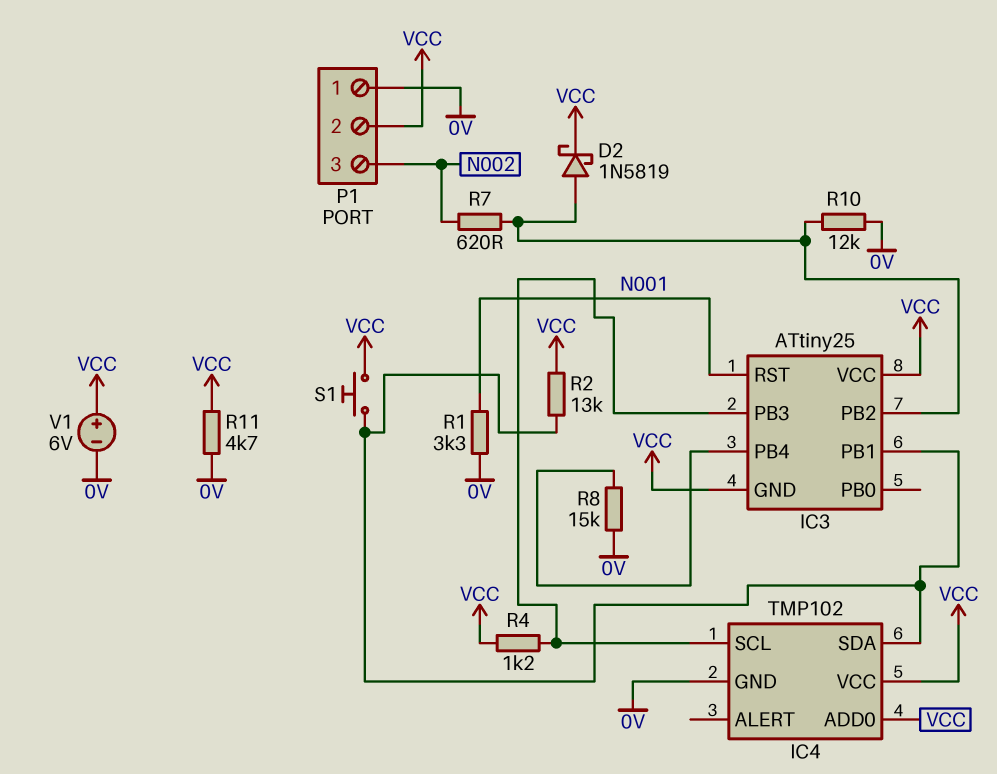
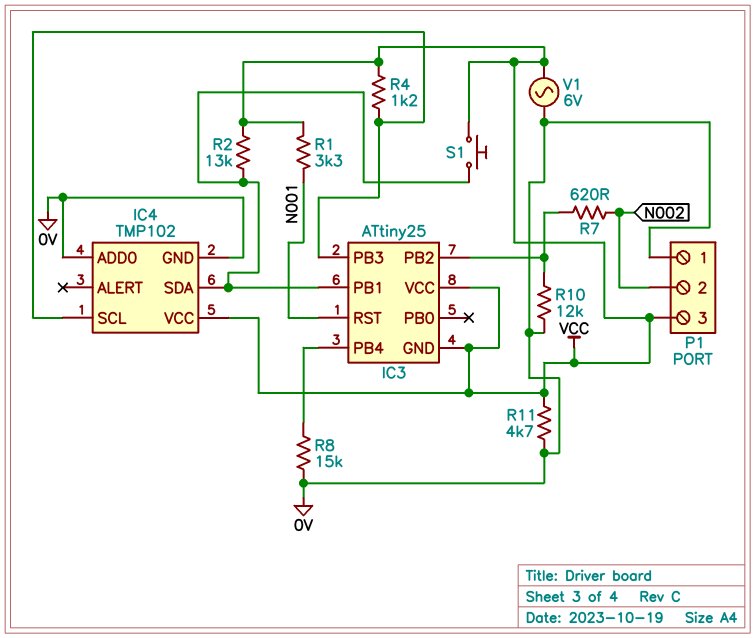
D2: schottky 1N5819 (A IC3/PB2, K VCC) -> none
IC4 pin ADD0: VCC -> 0V
P1 pin 2: VCC -> N002
P1 pin 3: N002 -> VCC
R1: 3.3k (0V, N001) -> 3.3k (N001, VCC)
V1: 6V (plus VCC, minus 0V) -> AC 6V (0V, VCC)

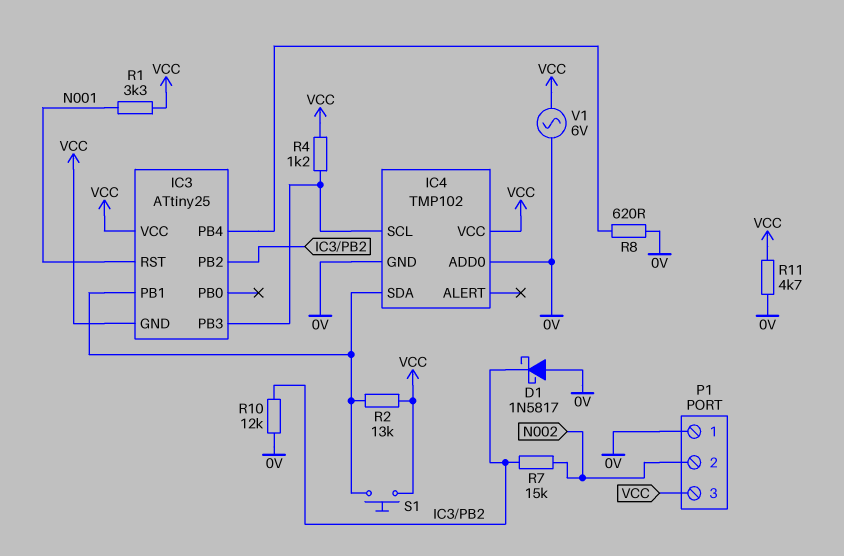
D1: none -> schottky 1N5817 (A 0V, K IC3/PB2)
R7: 620 (IC3/PB2, N002) -> 15k (IC3/PB2, N002)
R8: 15k (0V, IC3/PB4) -> 620 (0V, IC3/PB4)

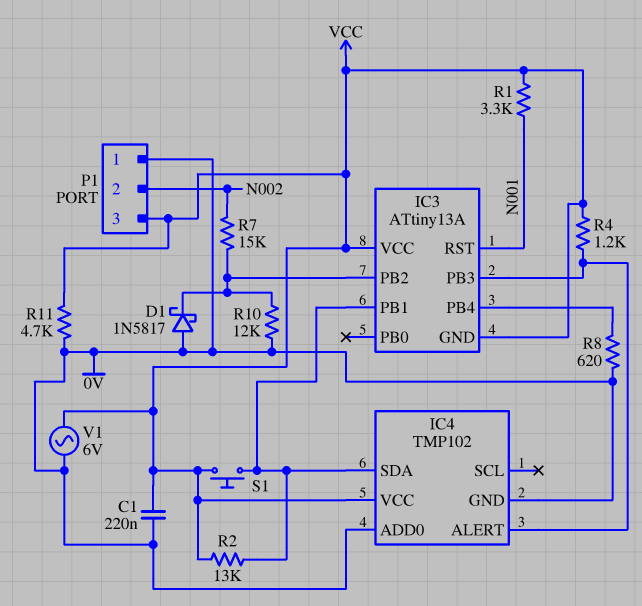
C1: none -> 220nF (0V, VCC)
IC3: ATtiny25 -> ATtiny13A
IC4 pin ALERT: none -> IC3/PB3
IC4 pin SCL: IC3/PB3 -> none

